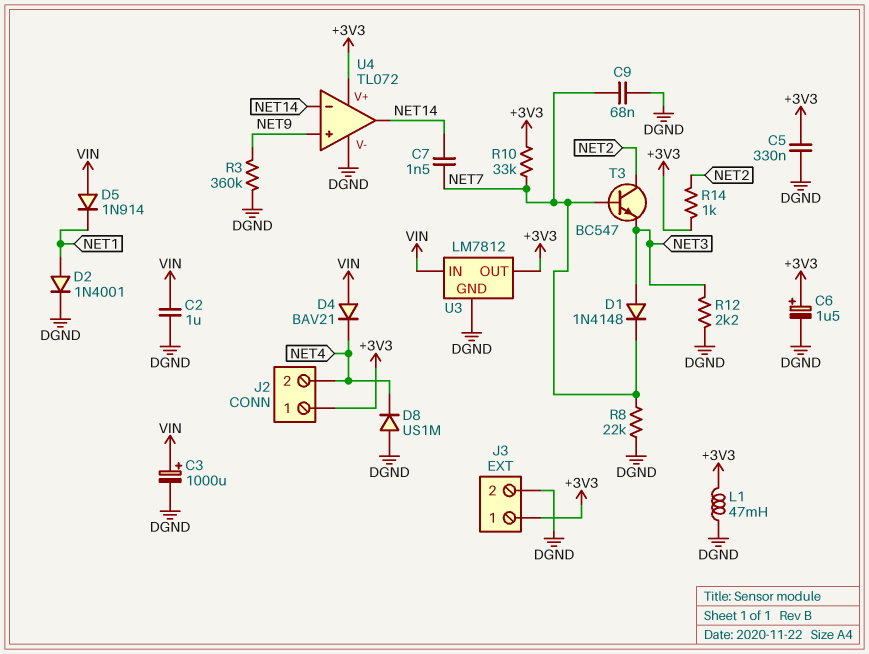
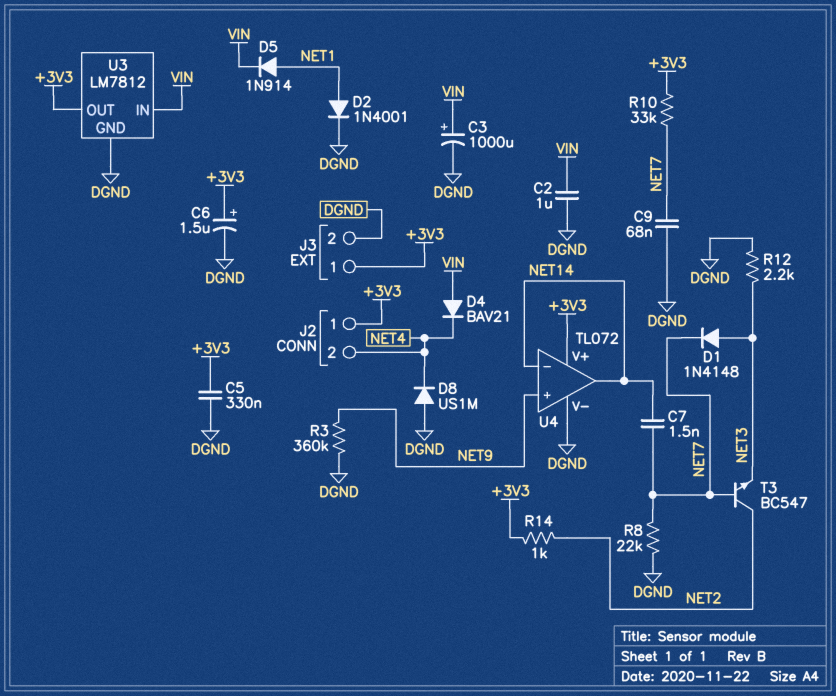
D5: diode 1N914 (A VIN, K NET1) -> diode 1N914 (A NET1, K VIN)
L1: 47mH (+3V3, DGND) -> none

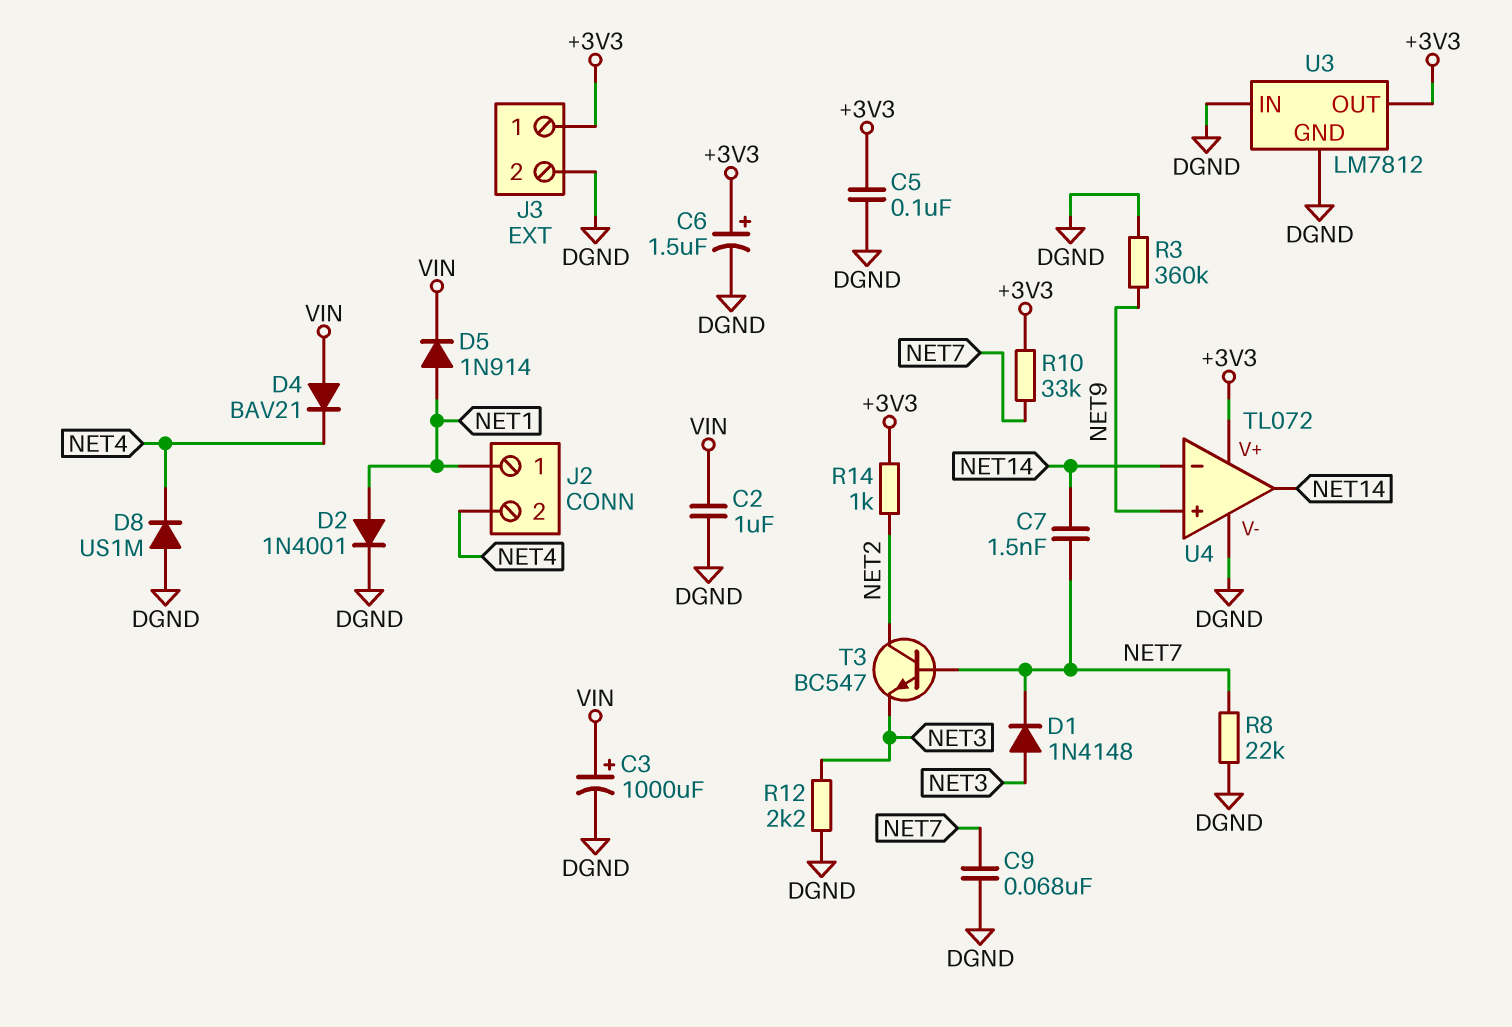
C5: 330nF (+3V3, DGND) -> 100nF (+3V3, DGND)
J2 pin 1: +3V3 -> NET1
U3 pin IN: VIN -> DGND

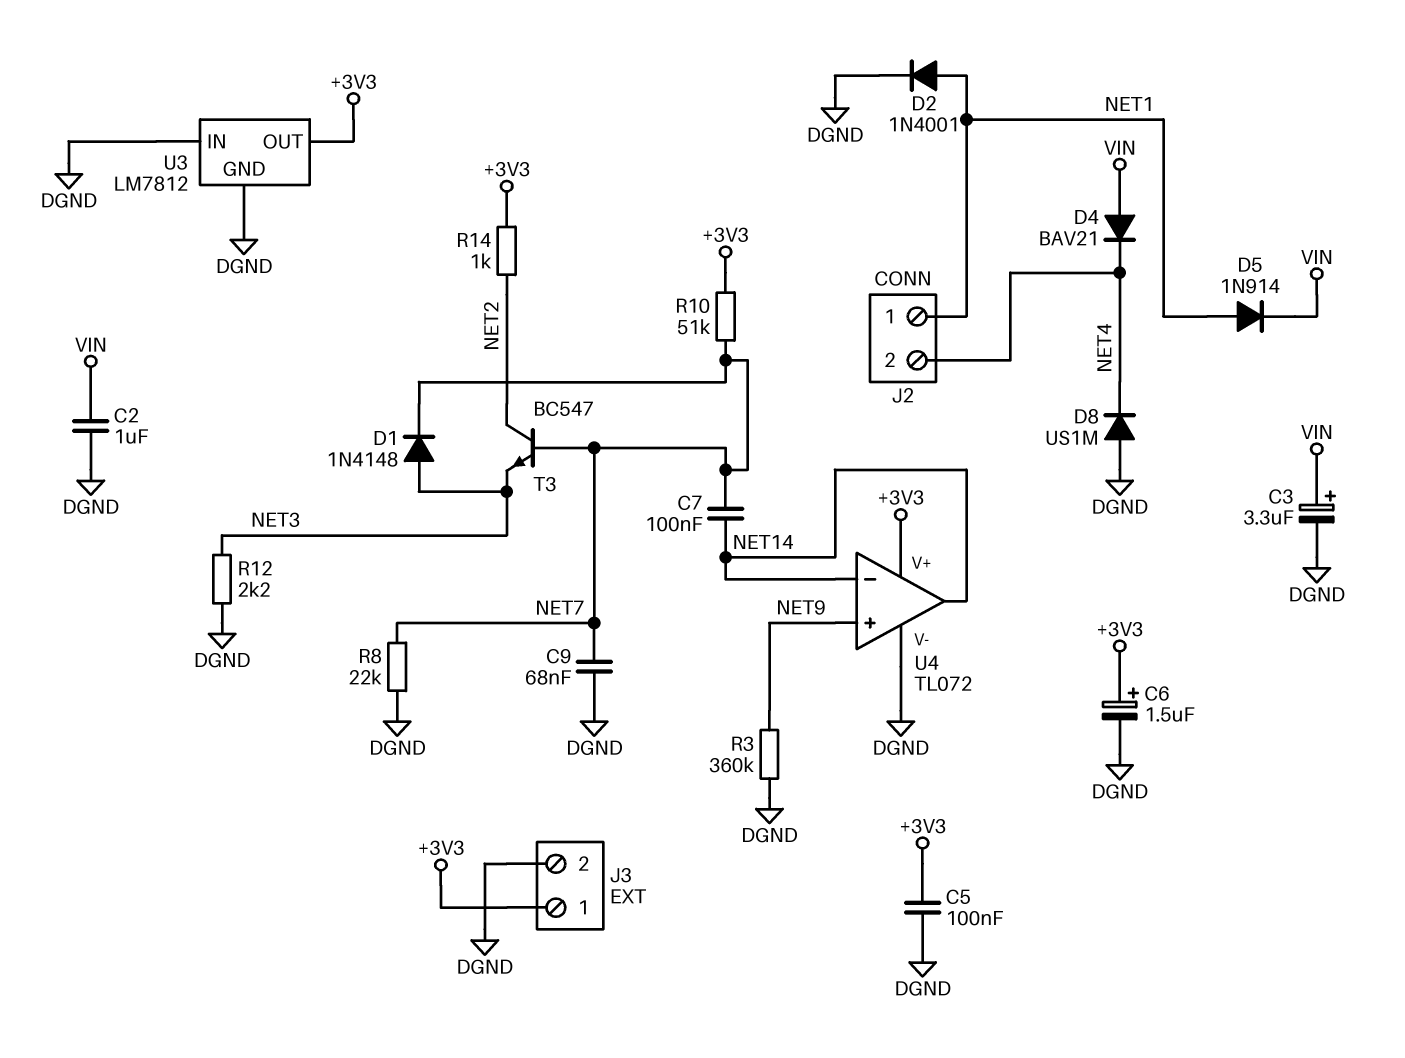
C3: 1000uF (plus VIN, minus DGND) -> 3.3uF (plus VIN, minus DGND)
C7: 1.5nF (NET7, NET14) -> 100nF (NET7, NET14)
R10: 33k (+3V3, NET7) -> 51k (+3V3, NET7)

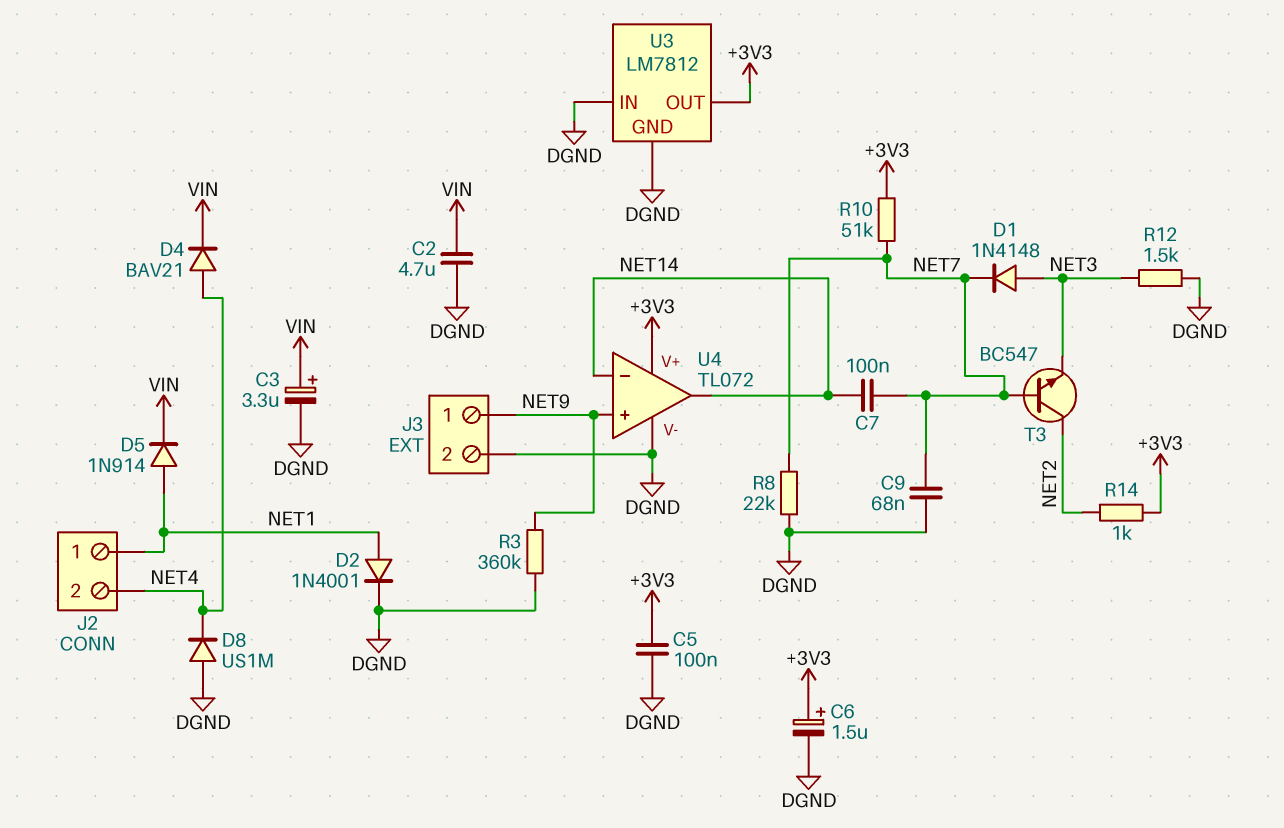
C2: 1uF (DGND, VIN) -> 4.7uF (DGND, VIN)
D4: diode BAV21 (A VIN, K NET4) -> diode BAV21 (A NET4, K VIN)
J3 pin 1: +3V3 -> NET9
R12: 2.2k (DGND, NET3) -> 1.5k (DGND, NET3)

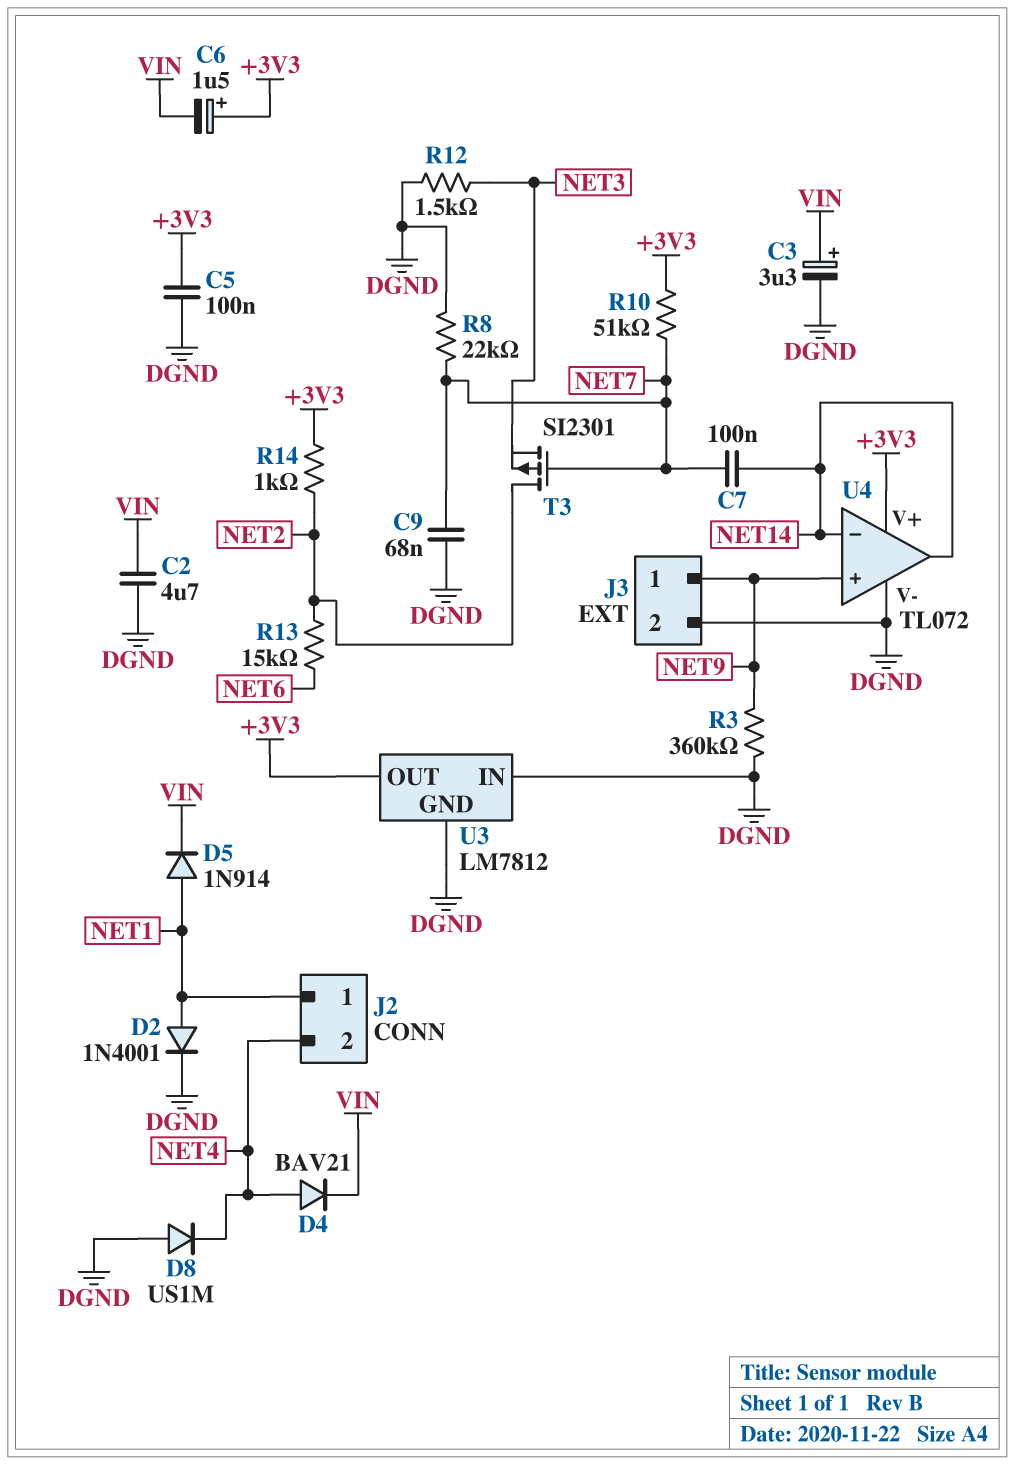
C6: 1.5uF (plus +3V3, minus DGND) -> 1.5uF (plus +3V3, minus VIN)
D1: diode 1N4148 (A NET3, K NET7) -> none
R13: none -> 15k (NET2, NET6)
T3: NPN BC547 (B NET7, C NET2, E NET3) -> PMOS SI2301 (G NET7, D NET2, S NET3)

